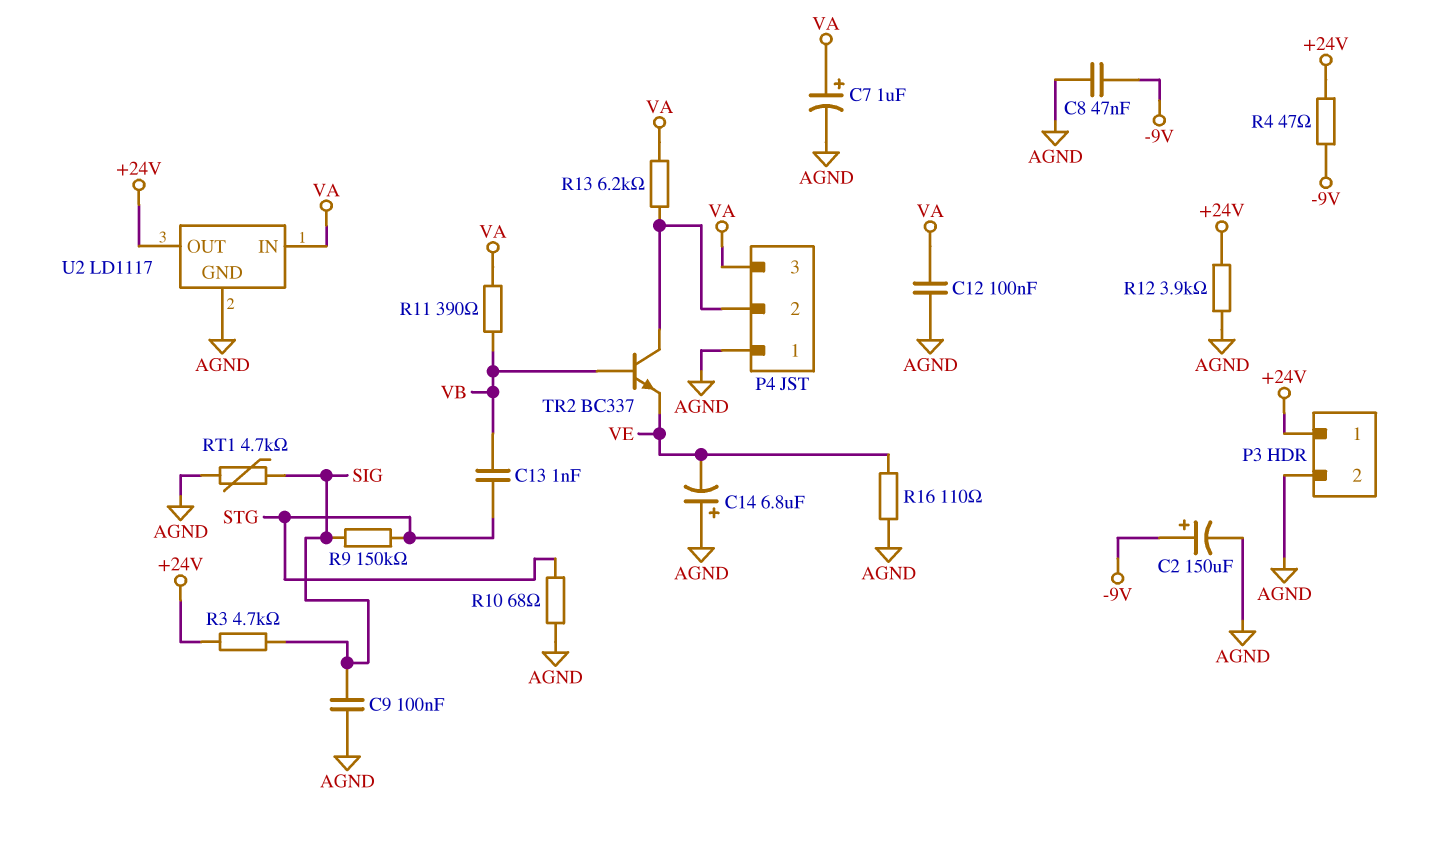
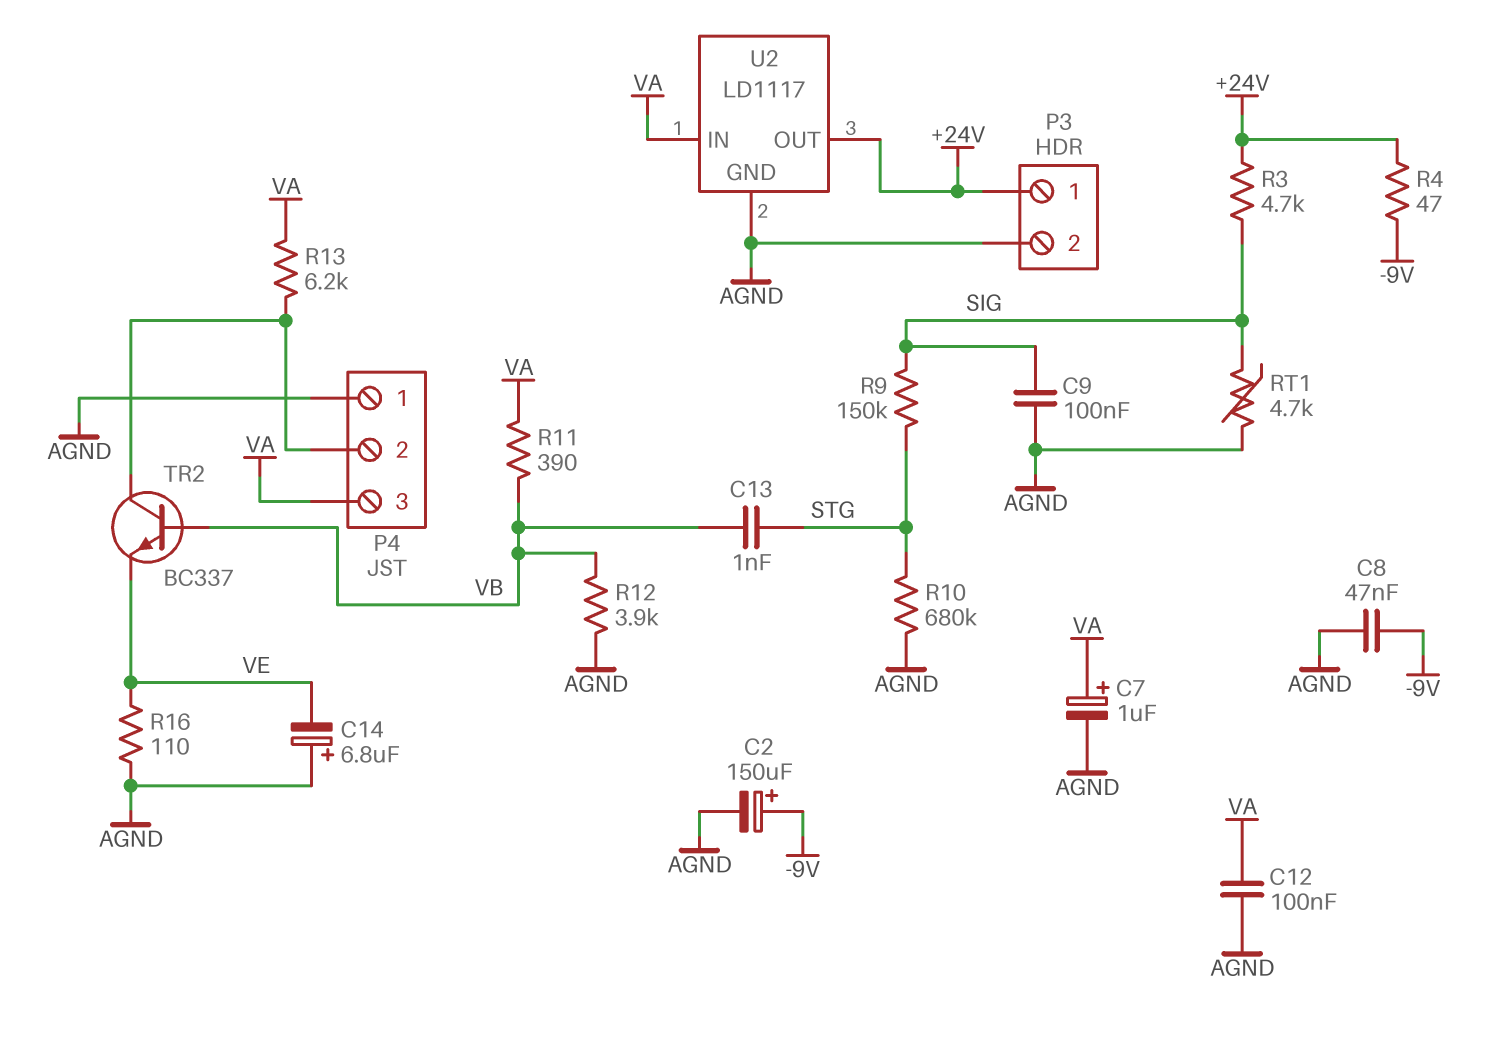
R10: 68 (AGND, STG) -> 680k (AGND, STG)
R12: 3.9k (+24V, AGND) -> 3.9k (AGND, VB)

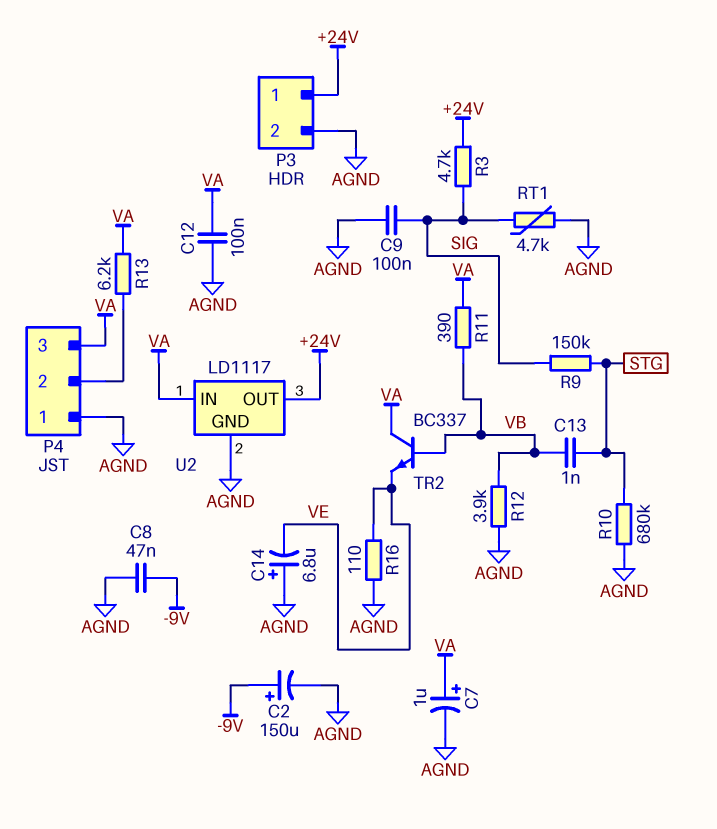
R4: 47 (+24V, -9V) -> none
TR2: NPN BC337 (B VB, C P4/2, E VE) -> NPN BC337 (B VB, C VA, E VE)

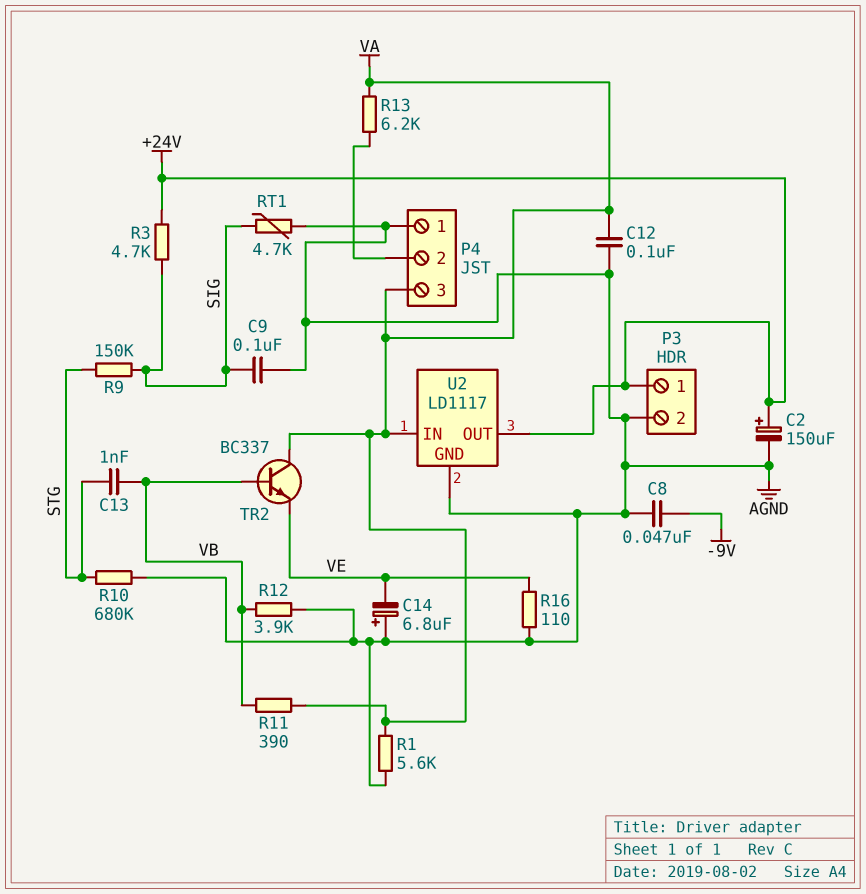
C2: 150uF (plus -9V, minus AGND) -> 150uF (plus +24V, minus AGND)
C7: 1uF (plus VA, minus AGND) -> none
R1: none -> 5.6k (AGND, VA)

